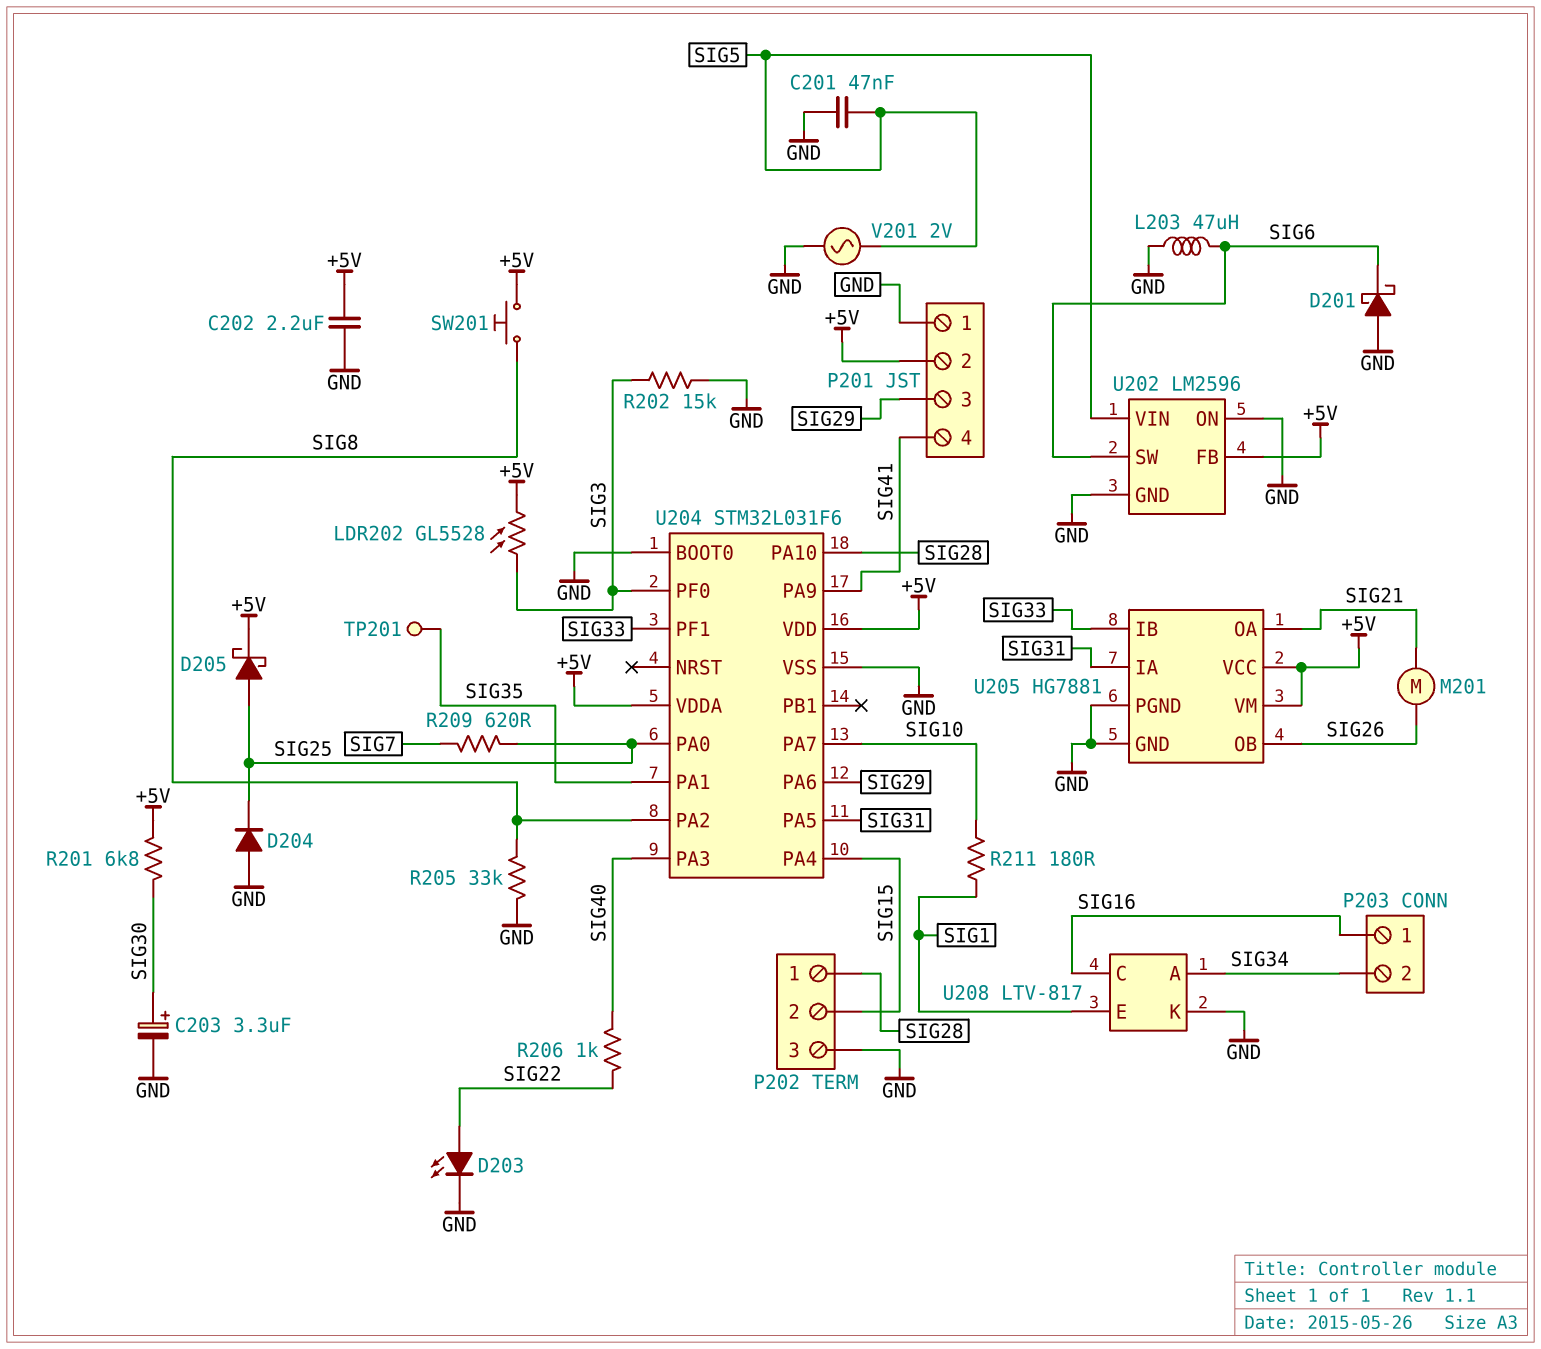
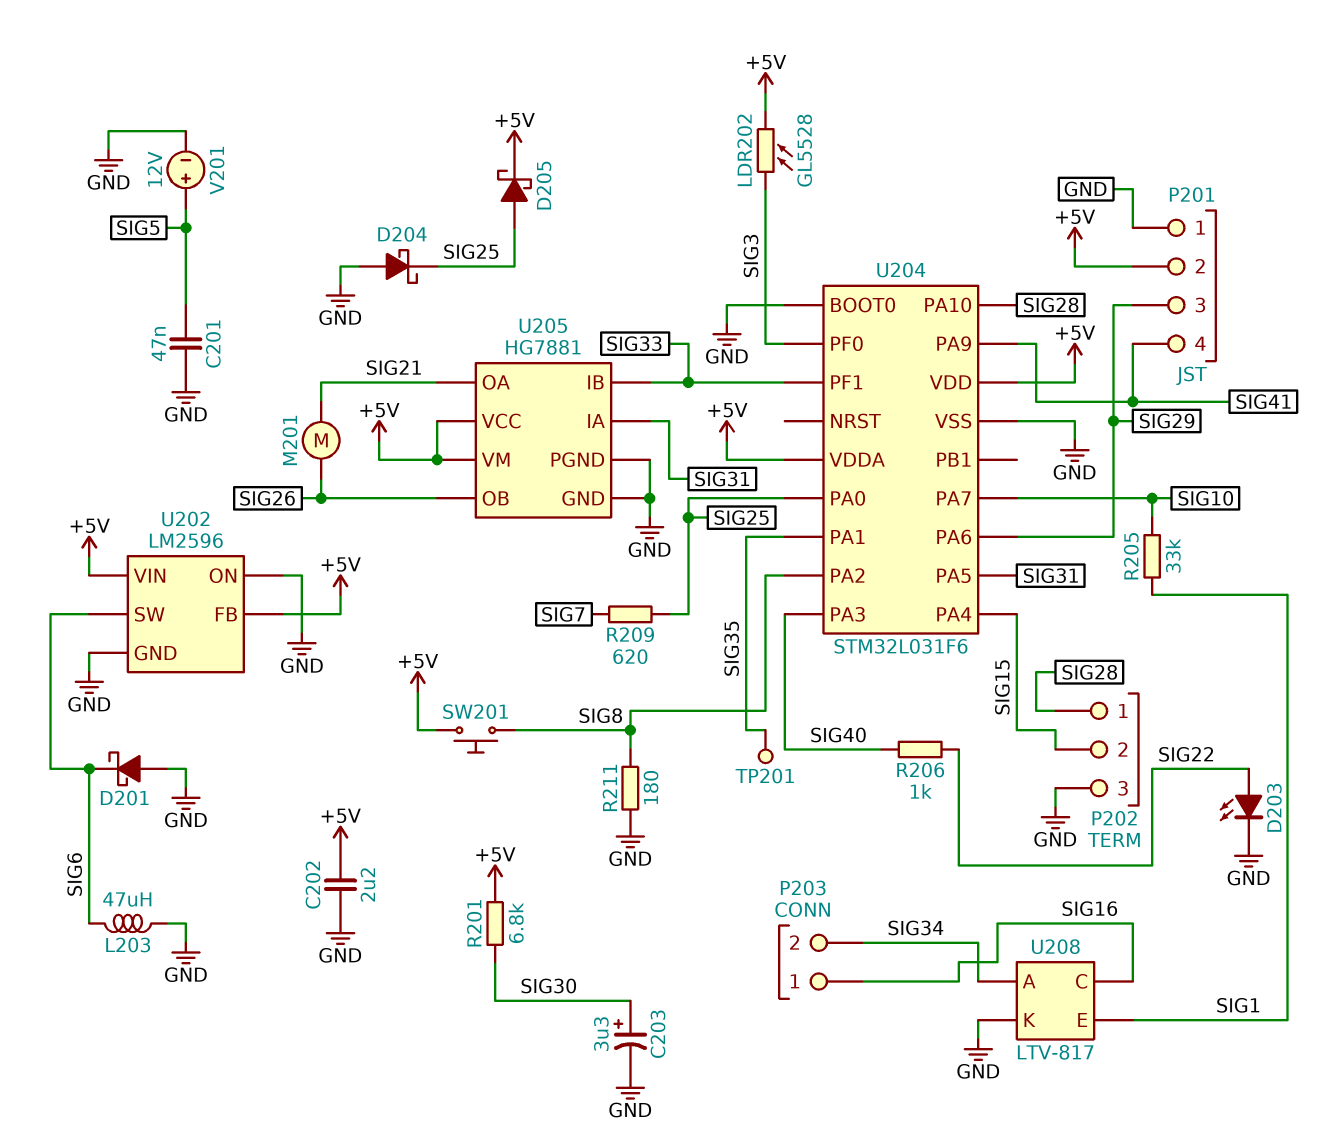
D204: diode (A GND, K SIG25) -> schottky (A GND, K SIG25)
R202: 15k (GND, SIG3) -> none
R205: 33k (GND, SIG8) -> 33k (SIG1, SIG10)
R211: 180 (SIG1, SIG10) -> 180 (GND, SIG8)
U202 pin VIN: SIG5 -> +5V
V201: AC 2V (GND, SIG5) -> 12V (plus SIG5, minus GND)

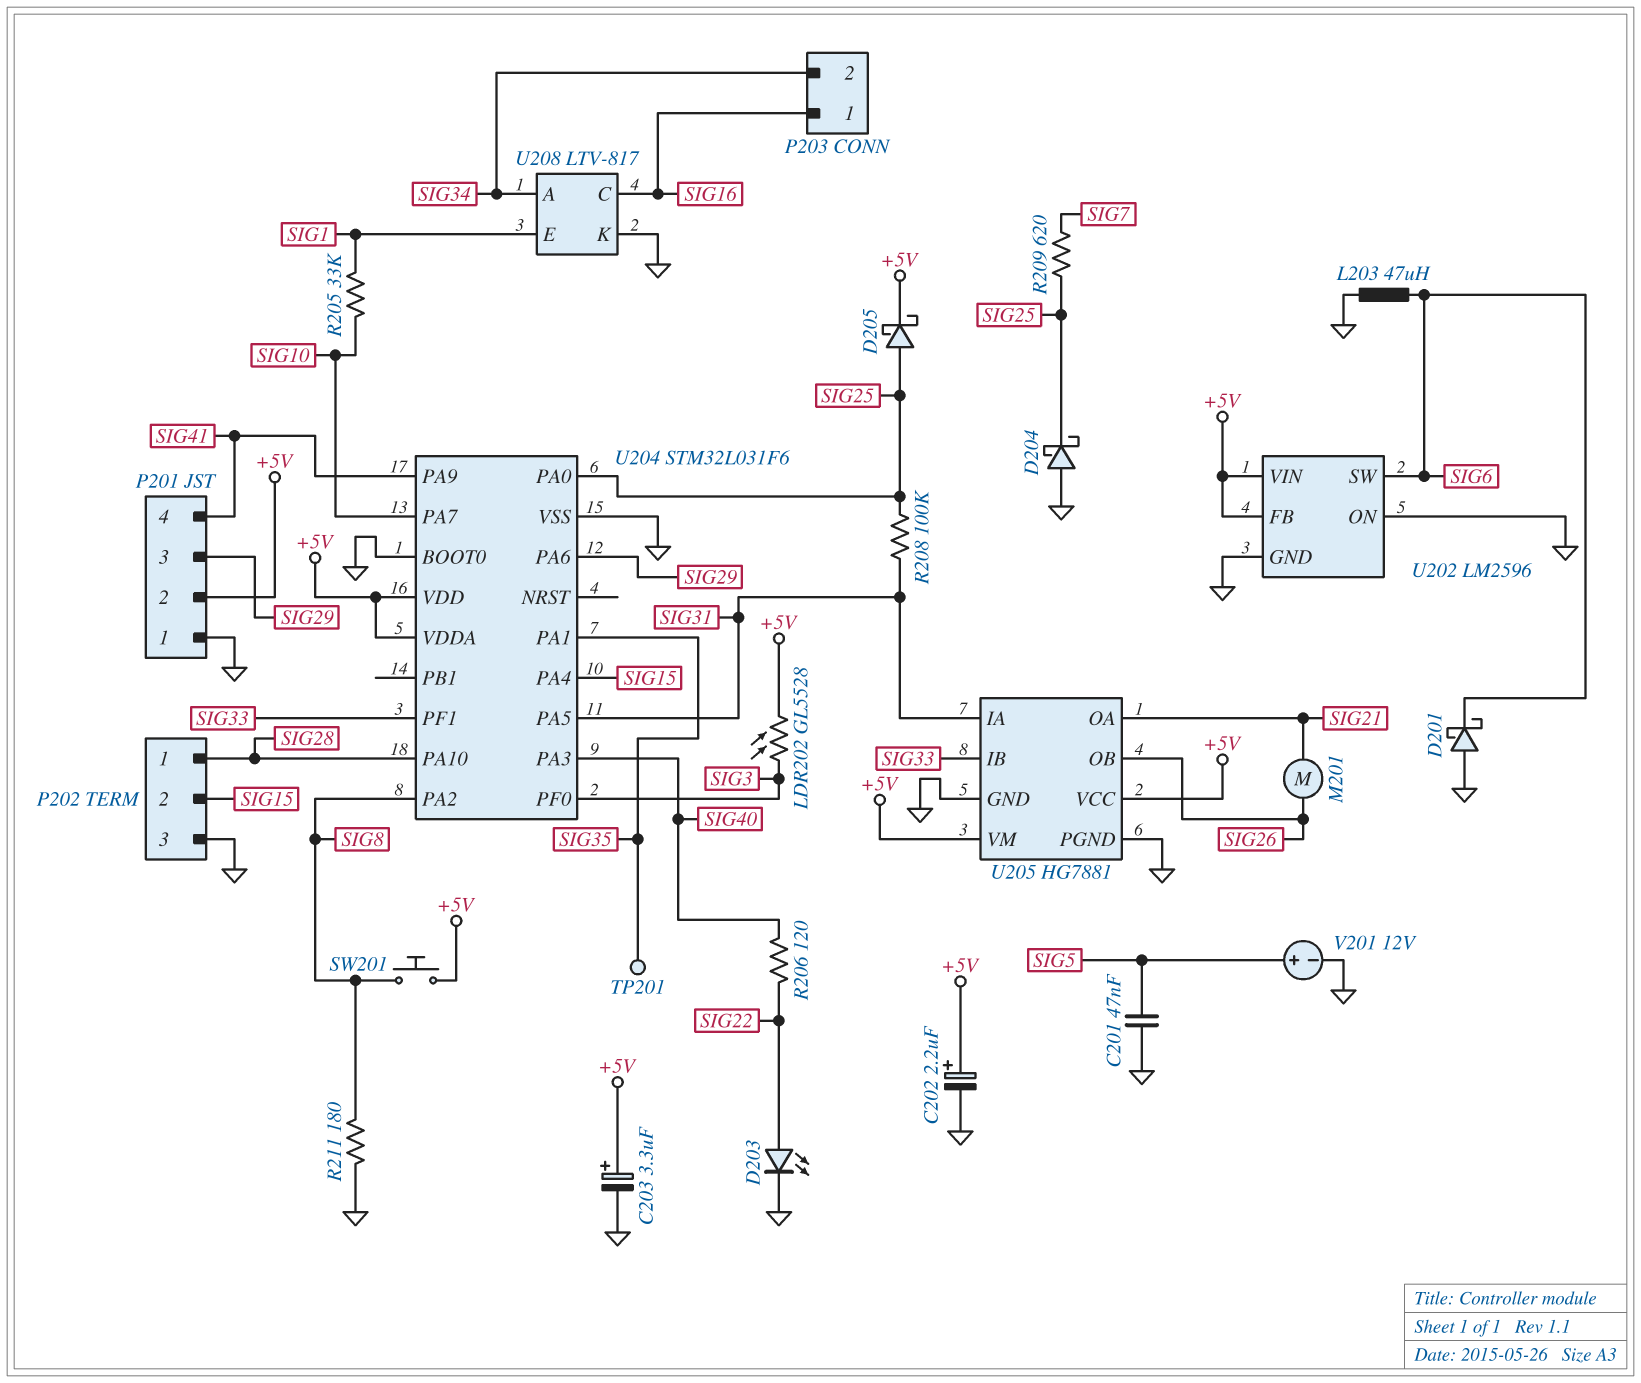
C202: 2.2uF (+5V, GND) -> 2.2uF (plus +5V, minus GND)
C203: 3.3uF (plus SIG30, minus GND) -> 3.3uF (plus +5V, minus GND)
R201: 6.8k (+5V, SIG30) -> none
R206: 1k (SIG22, SIG40) -> 120 (SIG22, SIG40)
R208: none -> 100k (SIG25, SIG31)

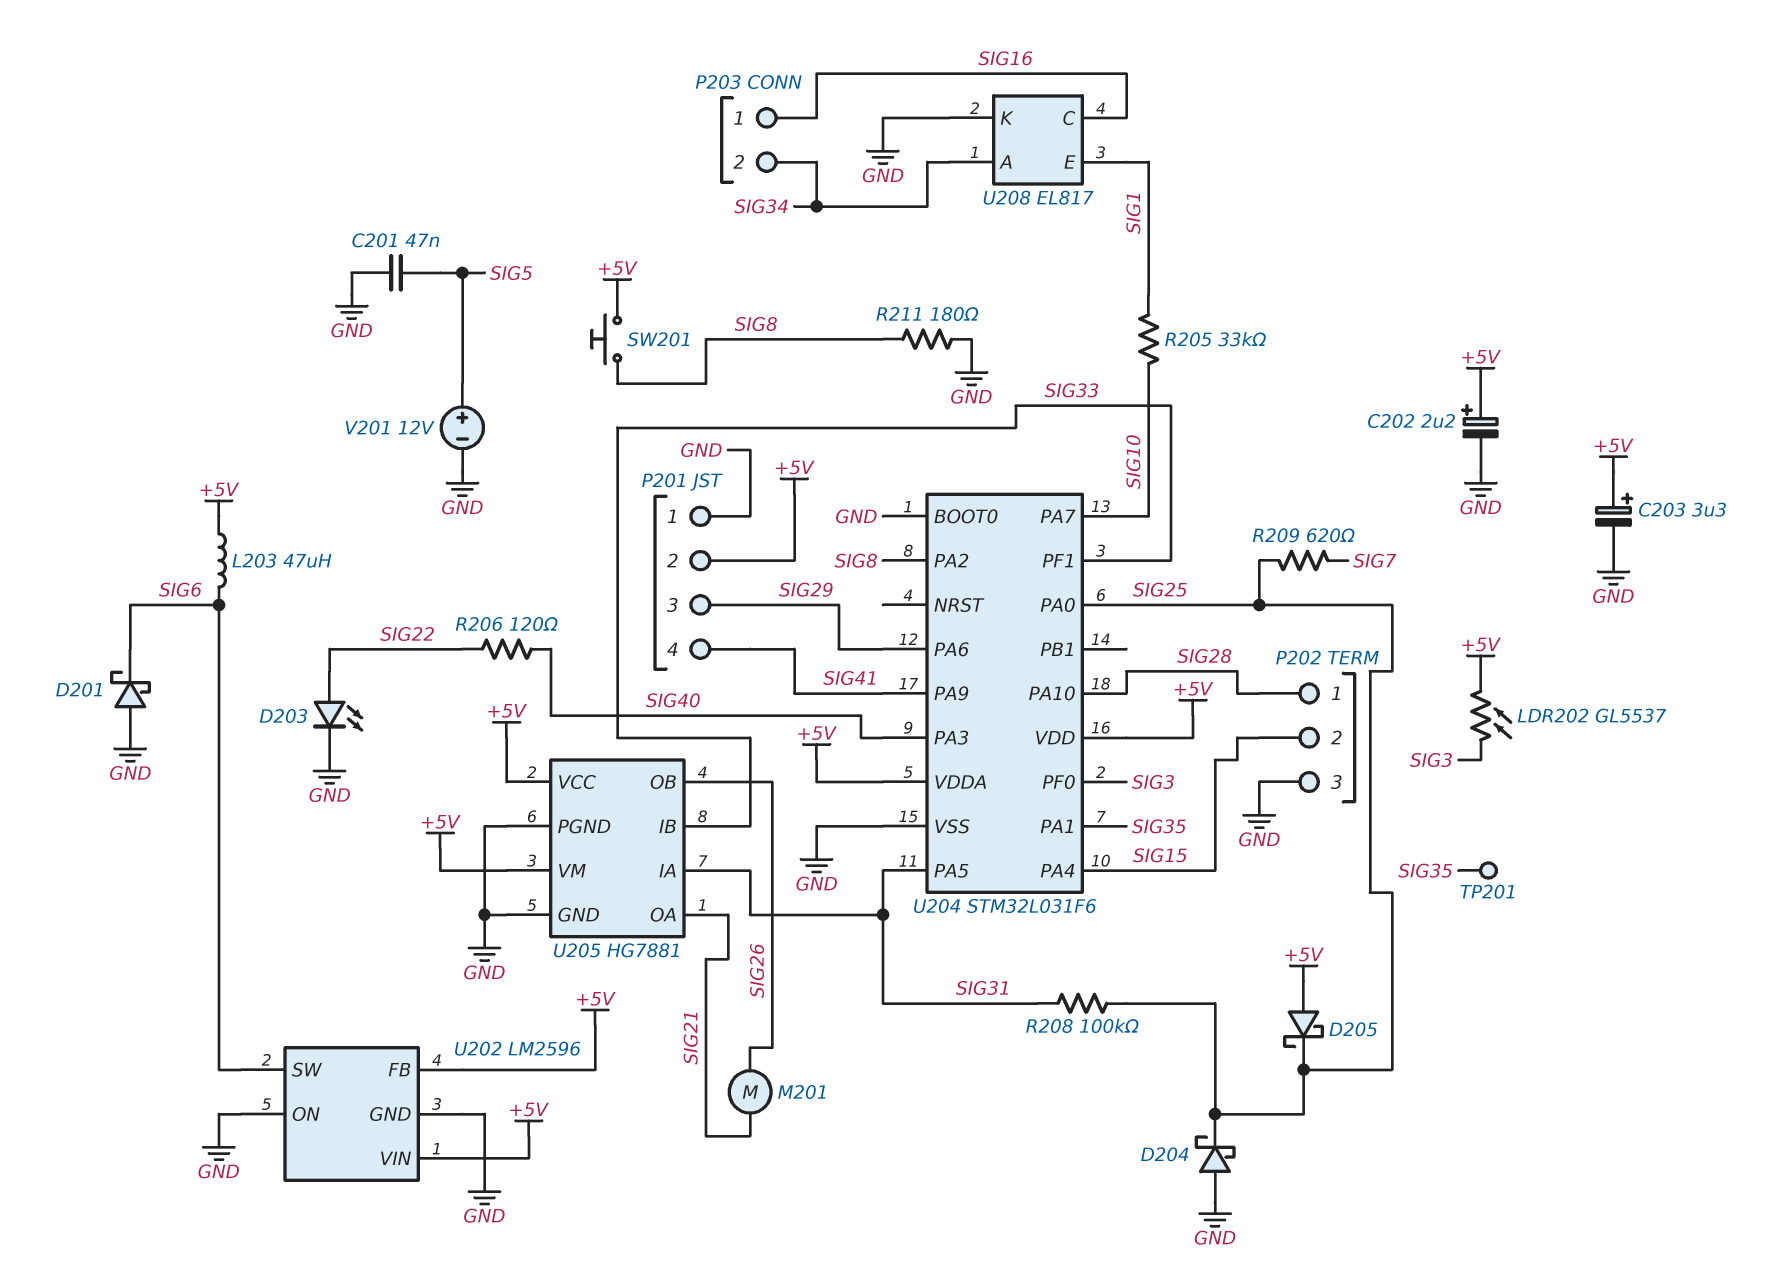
D205: schottky (A SIG25, K +5V) -> schottky (A +5V, K SIG25)
L203: 47uH (GND, SIG6) -> 47uH (+5V, SIG6)
LDR202: GL5528 (+5V, SIG3) -> GL5537 (+5V, SIG3)
U208: LTV-817 -> EL817

